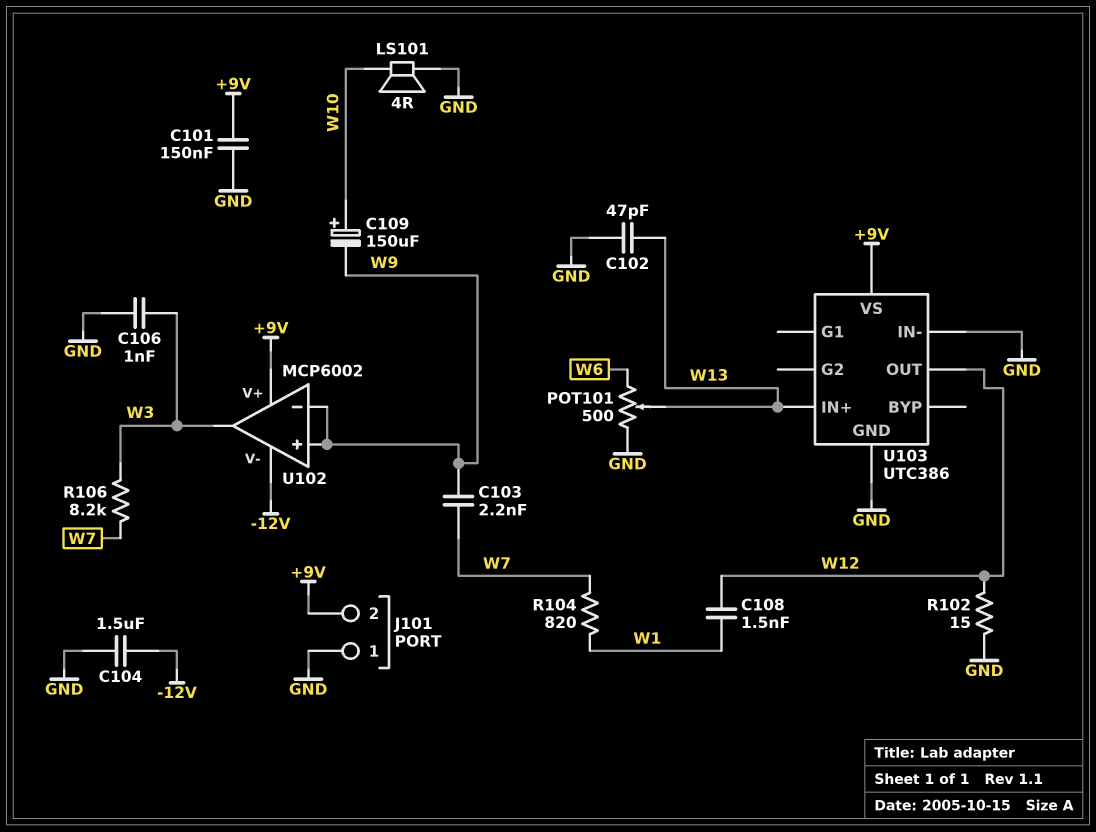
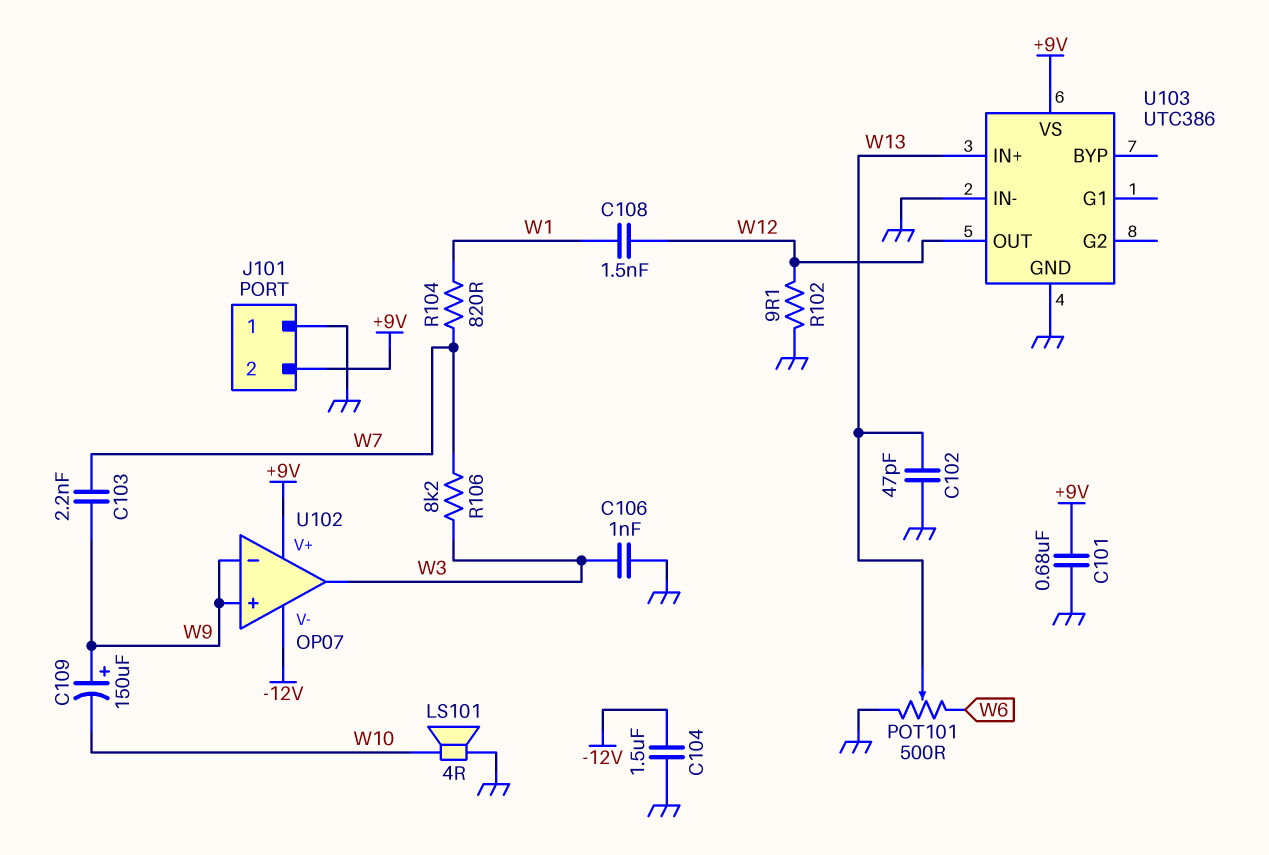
C101: 150nF (+9V, GND) -> 680nF (+9V, GND)
C109: 150uF (plus W10, minus W9) -> 150uF (plus W9, minus W10)
R102: 15 (GND, W12) -> 9.1 (GND, W12)
U102: MCP6002 -> OP07

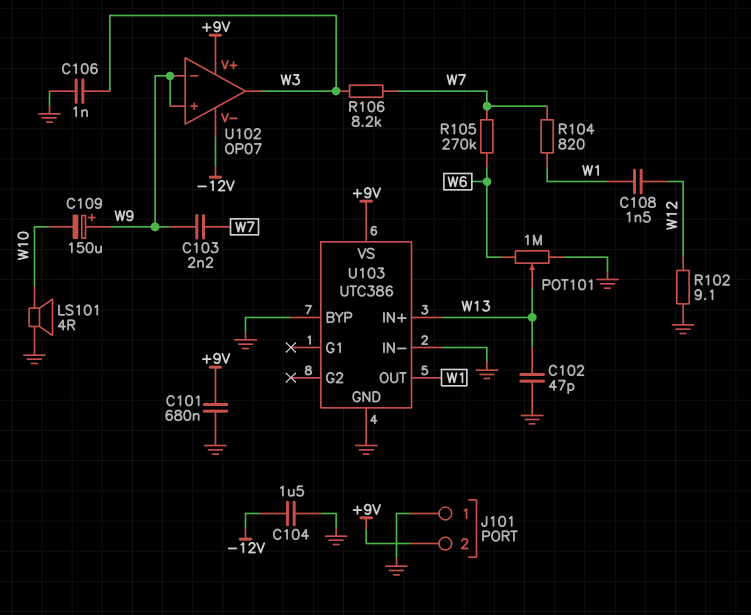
POT101: 500 (GND, W6, wiper W13) -> 1M (GND, W6, wiper W13)
R105: none -> 270k (W6, W7)
U103 pin BYP: none -> GND
U103 pin OUT: W12 -> W1

